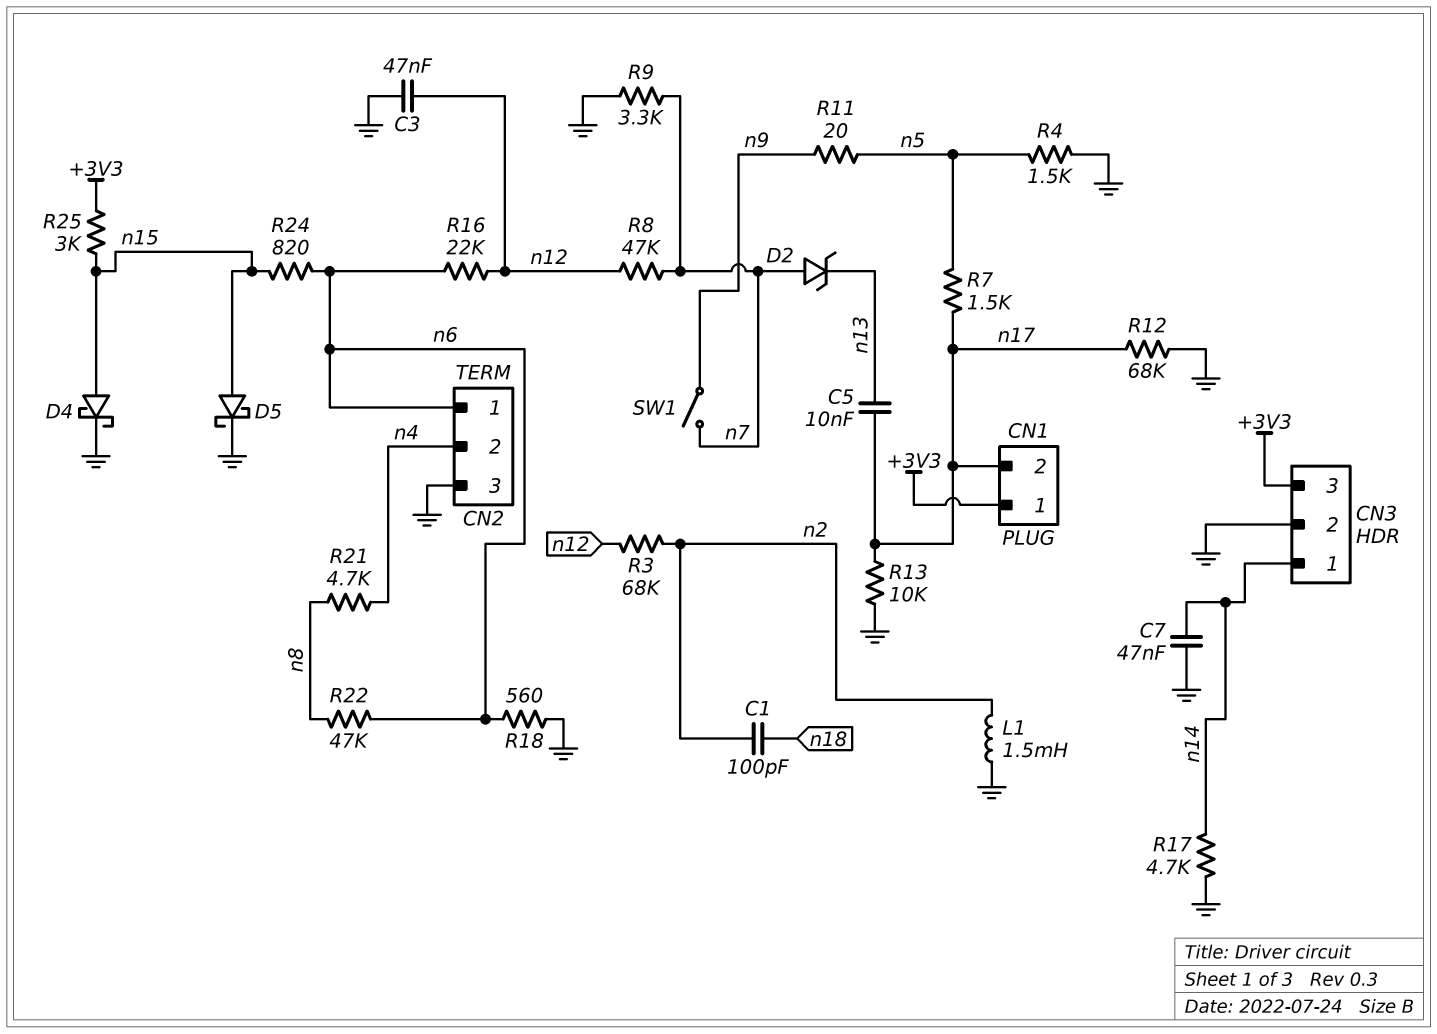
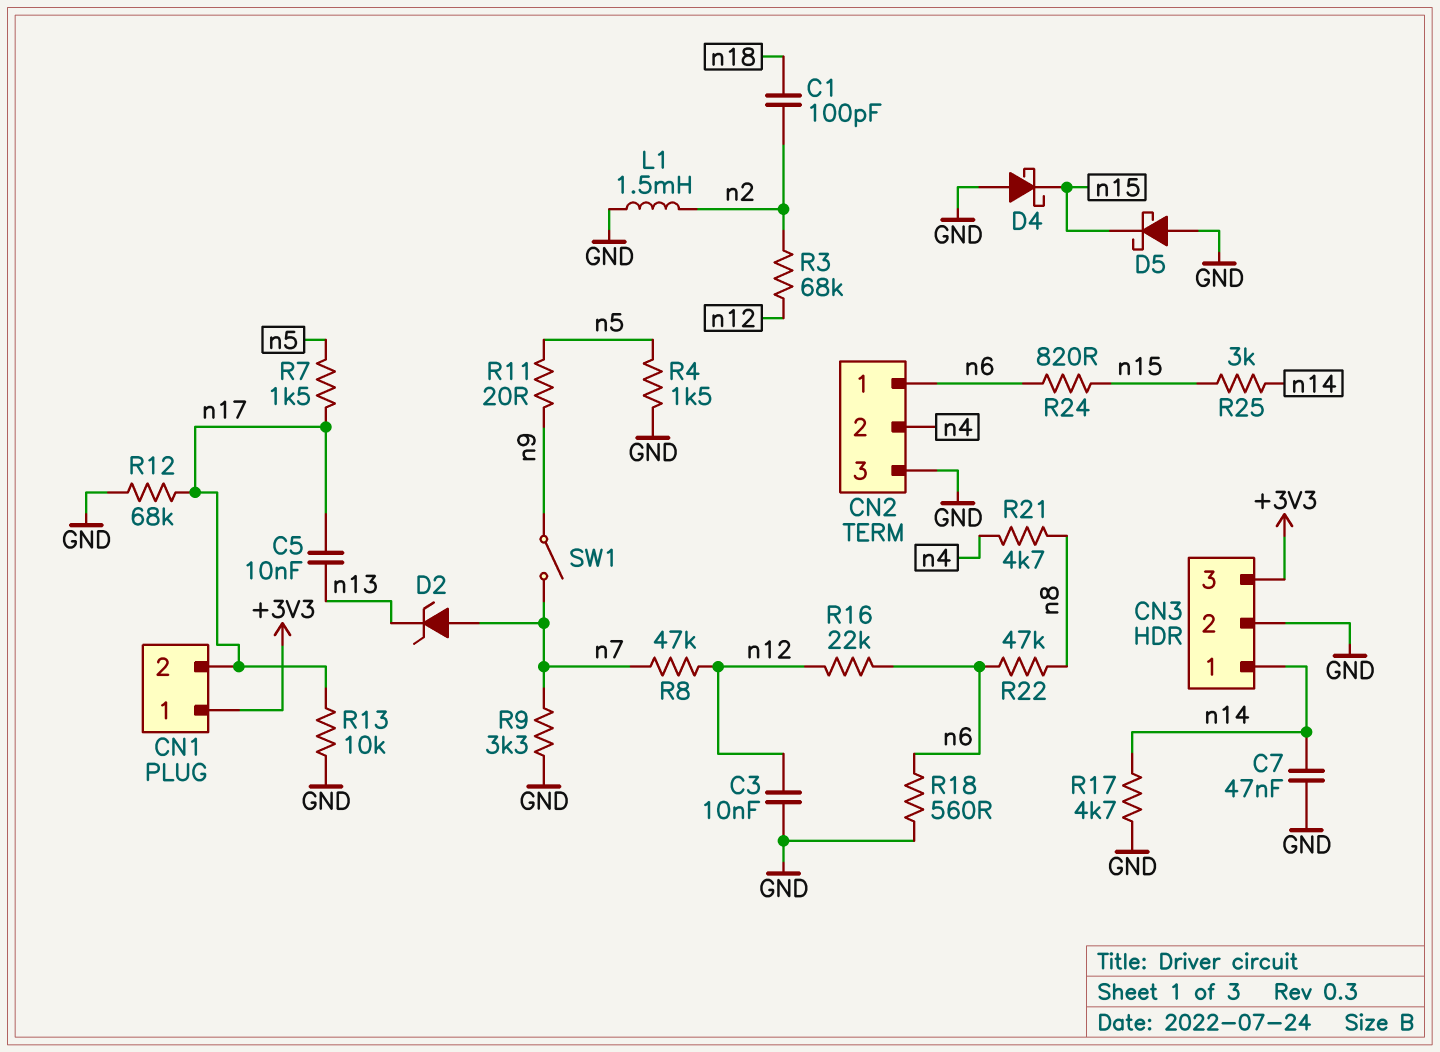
C3: 47nF (GND, n12) -> 10nF (GND, n12)
D4: schottky (A n15, K GND) -> schottky (A GND, K n15)
D5: schottky (A n15, K GND) -> schottky (A GND, K n15)
R25: 3k (+3V3, n15) -> 3k (n14, n15)

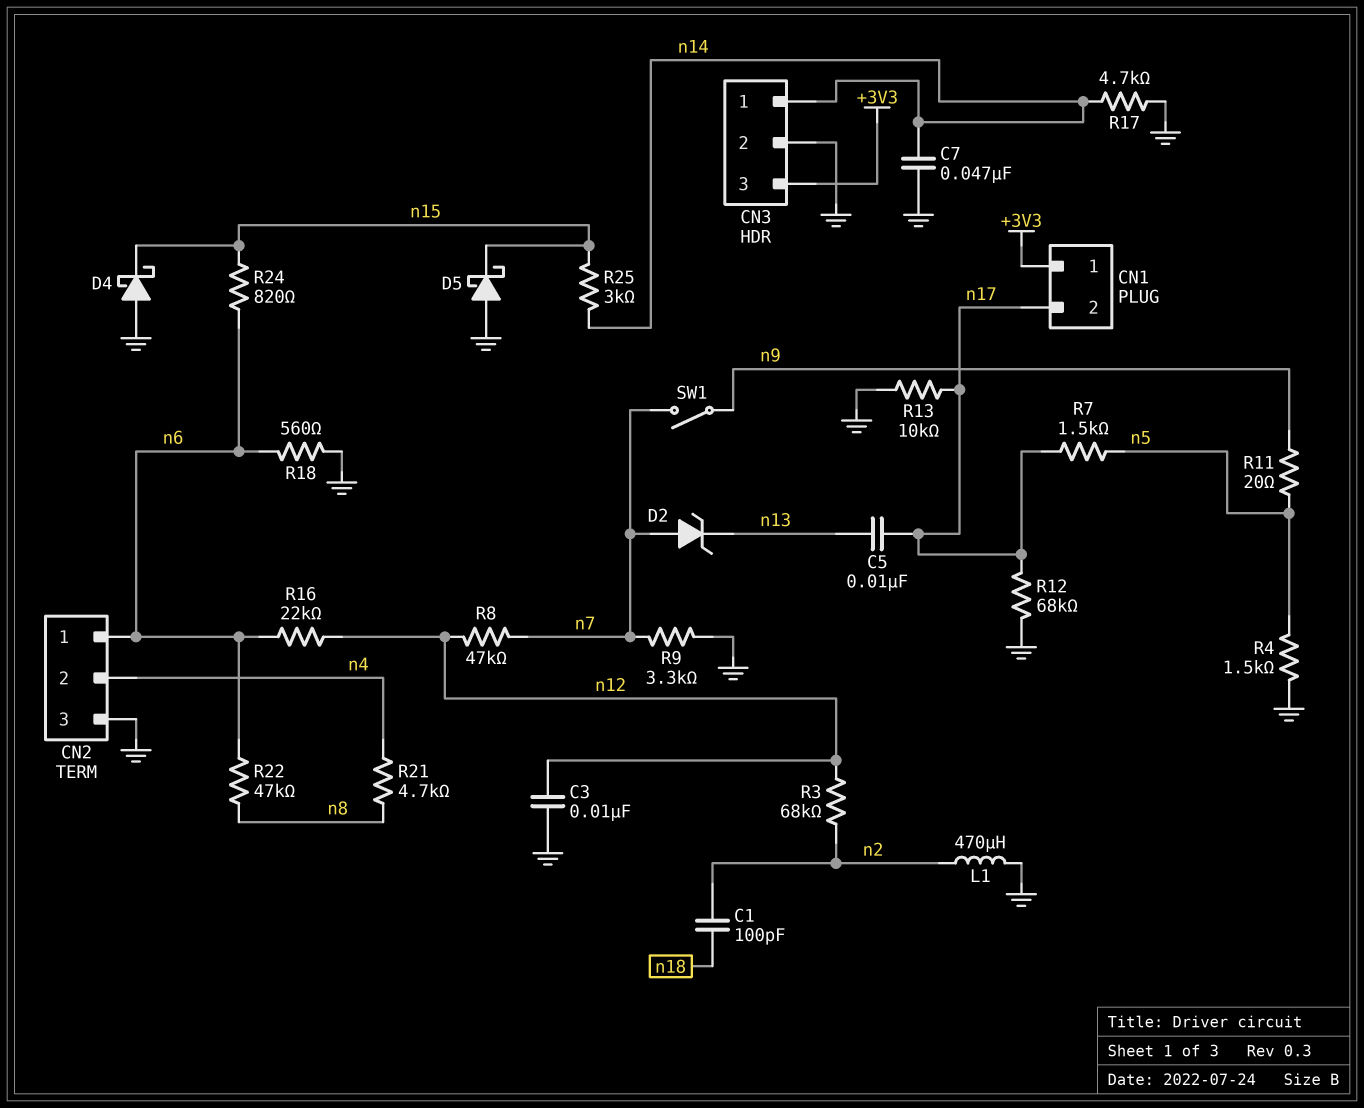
L1: 1.5mH (GND, n2) -> 470uH (GND, n2)

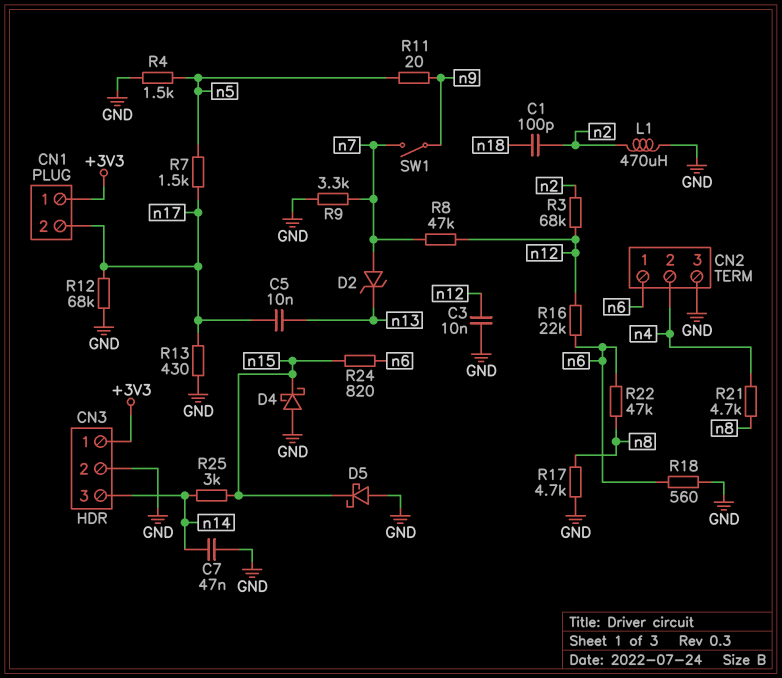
CN3 pin 1: n14 -> +3V3
CN3 pin 3: +3V3 -> n14
R13: 10k (GND, n17) -> 430 (GND, n17)
R17: 4.7k (GND, n14) -> 4.7k (GND, n8)

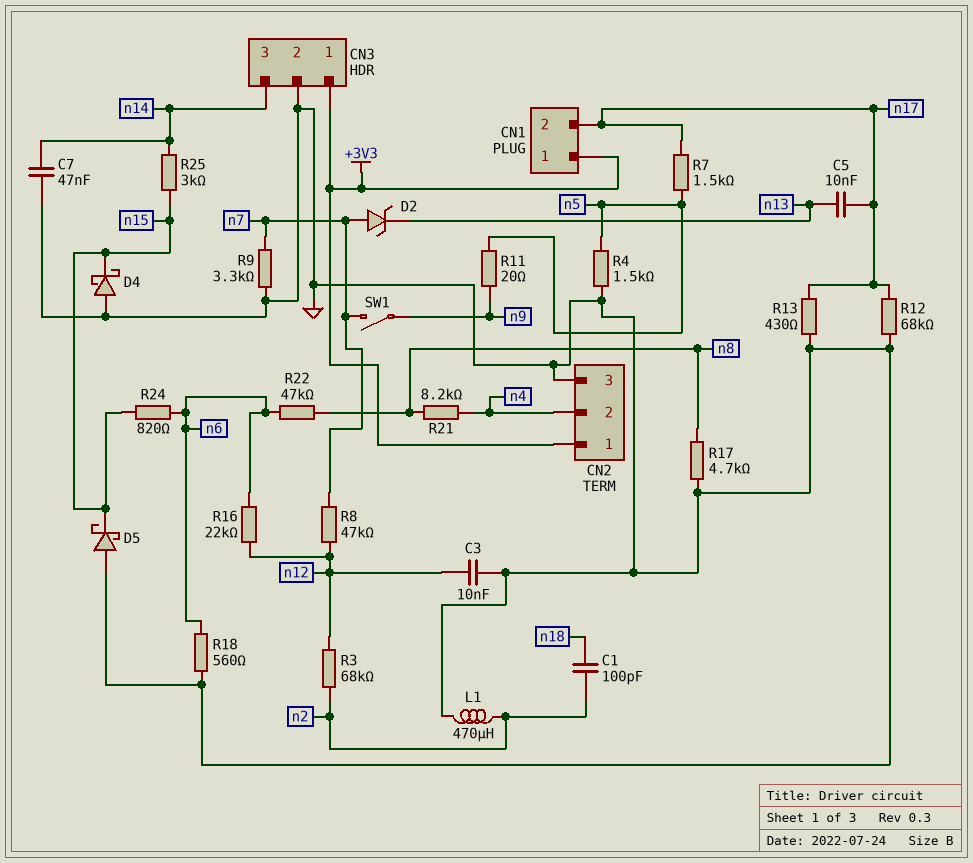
CN2 pin 1: n6 -> +3V3
R21: 4.7k (n4, n8) -> 8.2k (n4, n8)

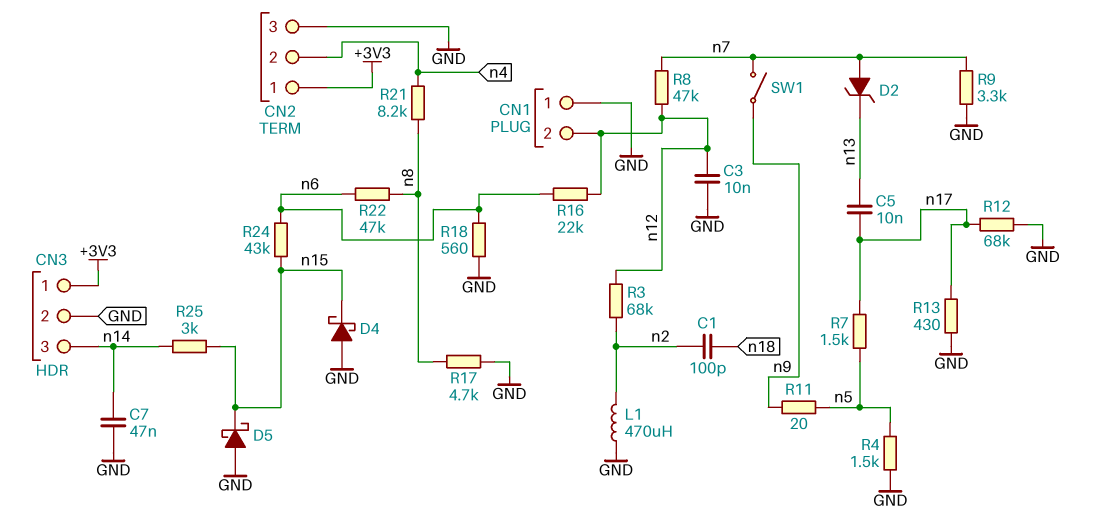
CN1 pin 1: +3V3 -> GND
CN1 pin 2: n17 -> n12
R24: 820 (n6, n15) -> 43k (n6, n15)

